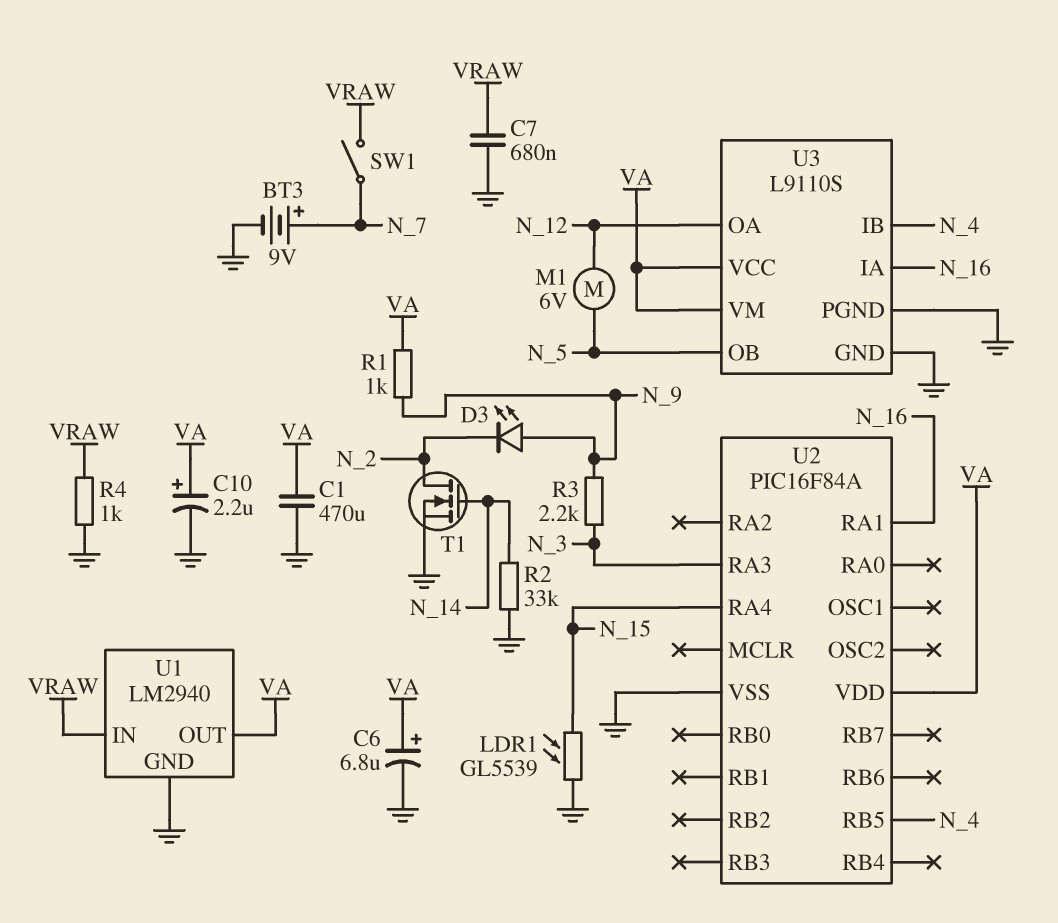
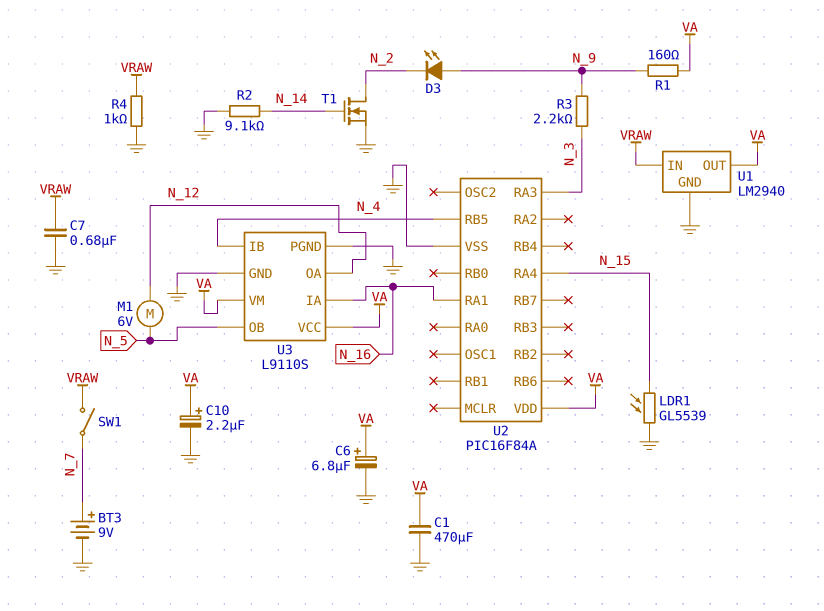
R1: 1k (N_9, VA) -> 160 (N_9, VA)
R2: 33k (GND, N_14) -> 9.1k (GND, N_14)

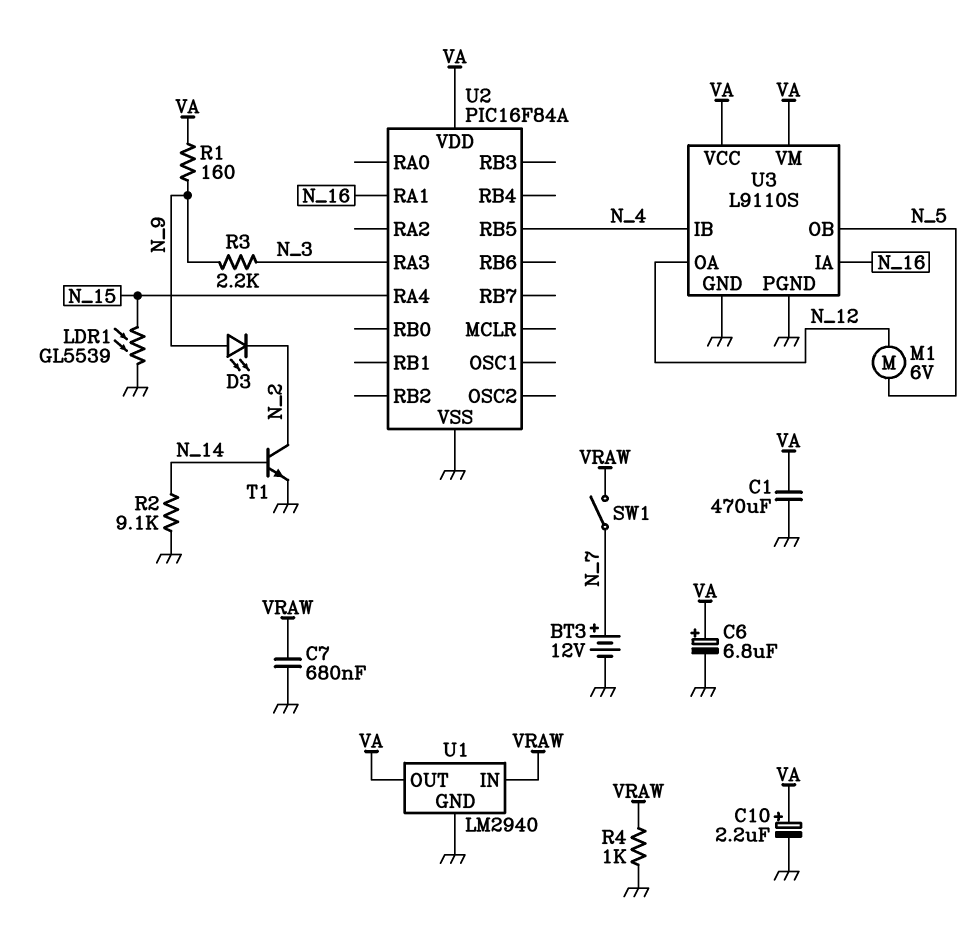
BT3: 9V (plus N_7, minus GND) -> 12V (plus N_7, minus GND)
T1: NMOS (G N_14, D N_2, S GND) -> NPN (B N_14, C N_2, E GND)

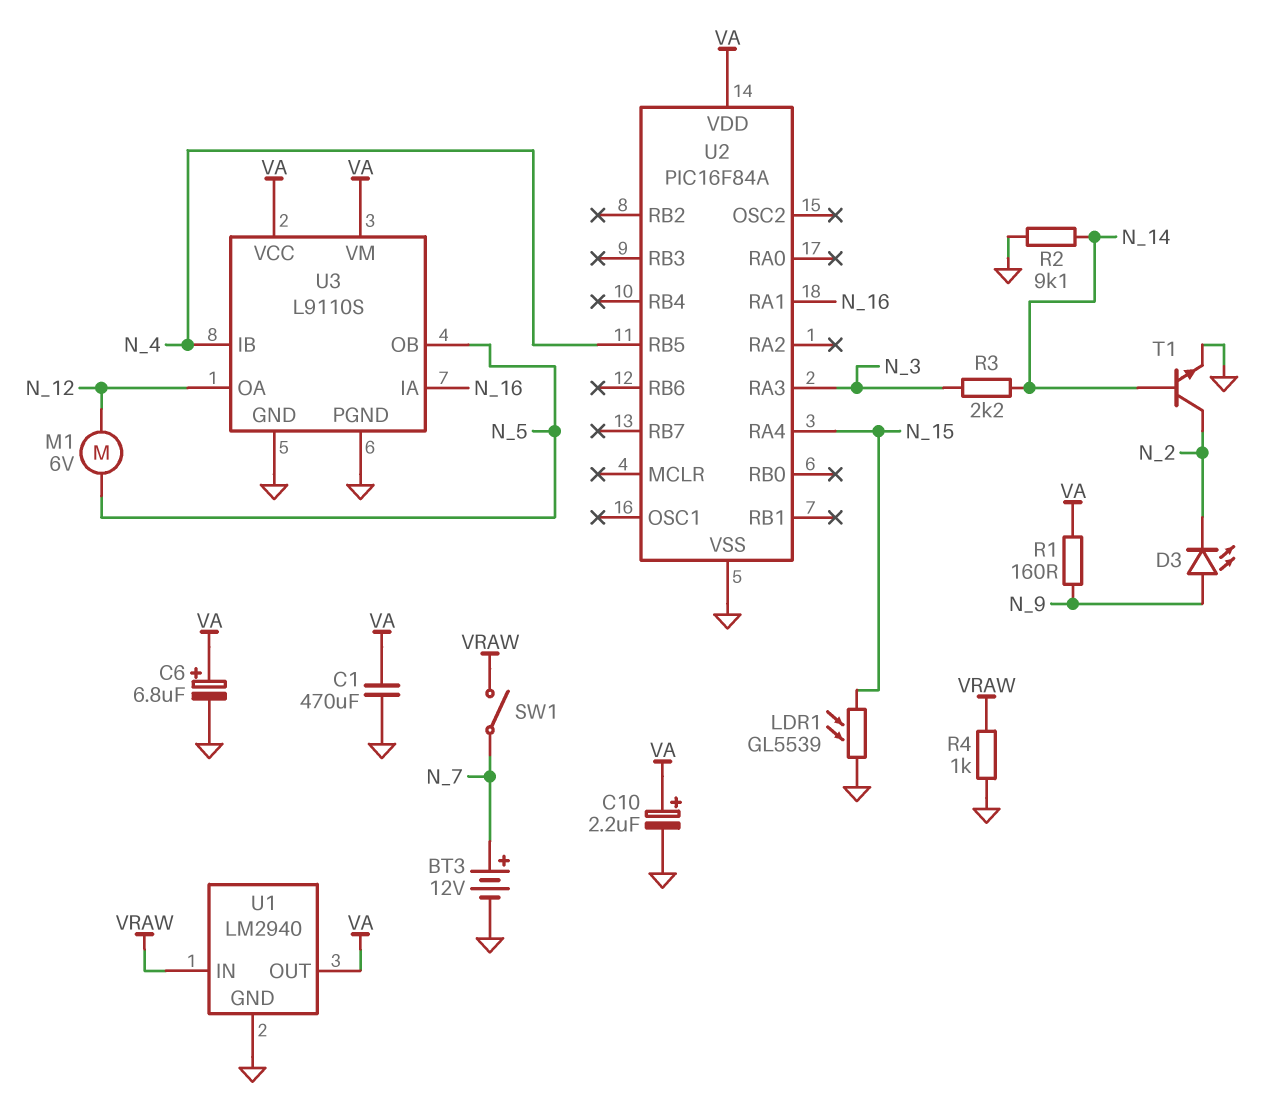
C7: 680nF (GND, VRAW) -> none
R3: 2.2k (N_3, N_9) -> 2.2k (N_3, N_14)

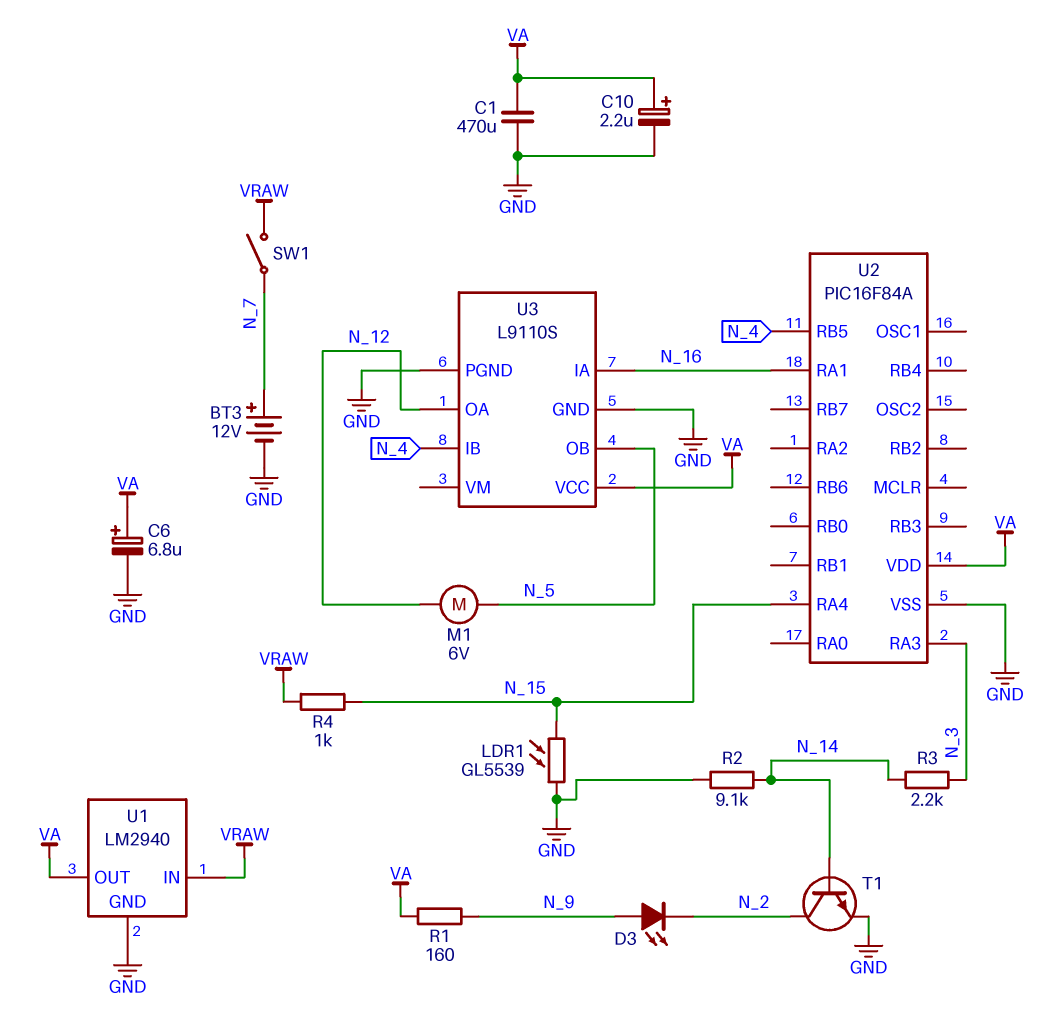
R4: 1k (GND, VRAW) -> 1k (N_15, VRAW)
U3 pin VM: VA -> none

